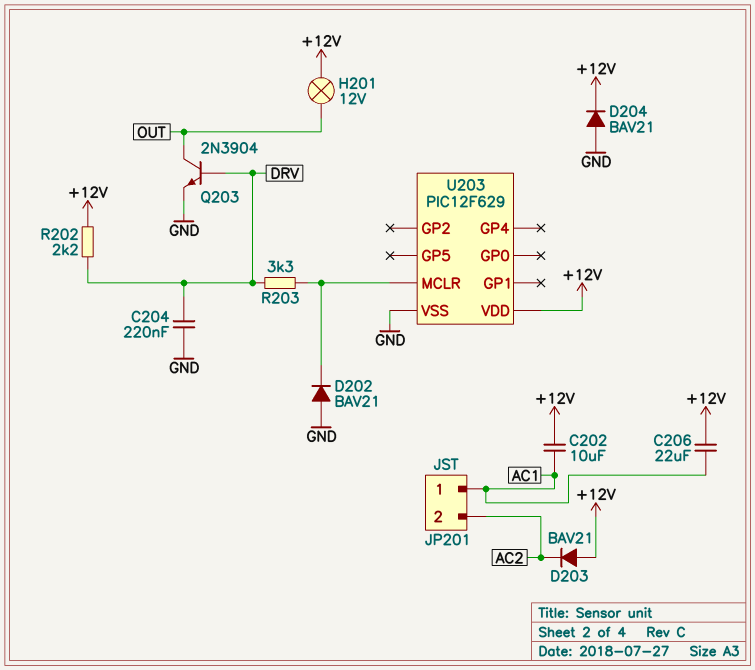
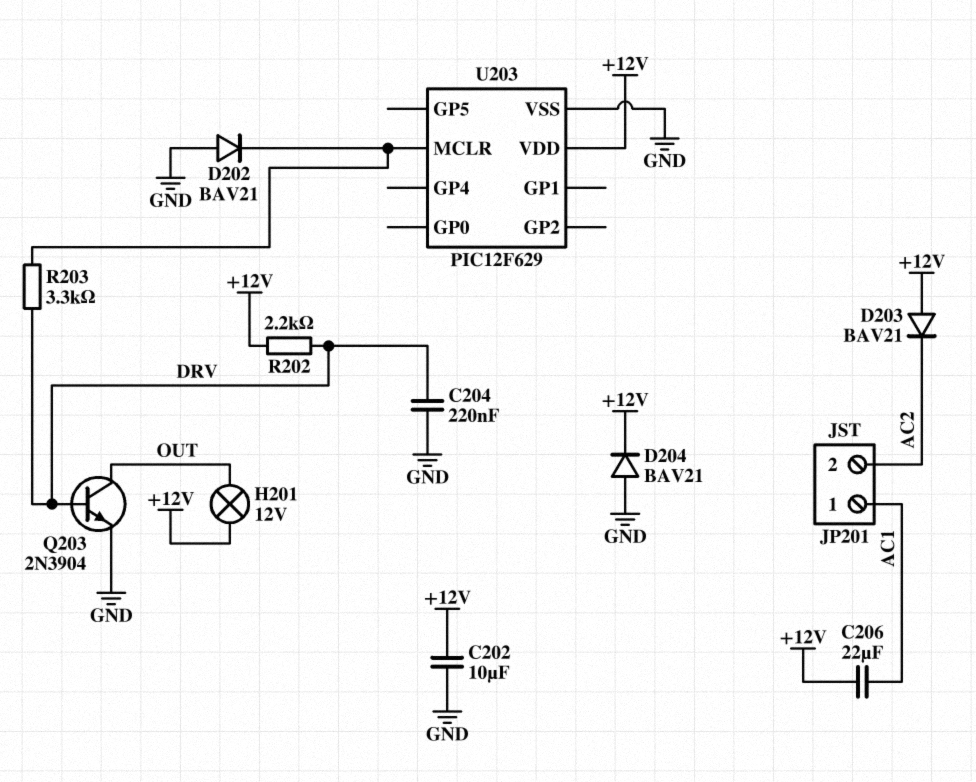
C202: 10uF (+12V, AC1) -> 10uF (+12V, GND)

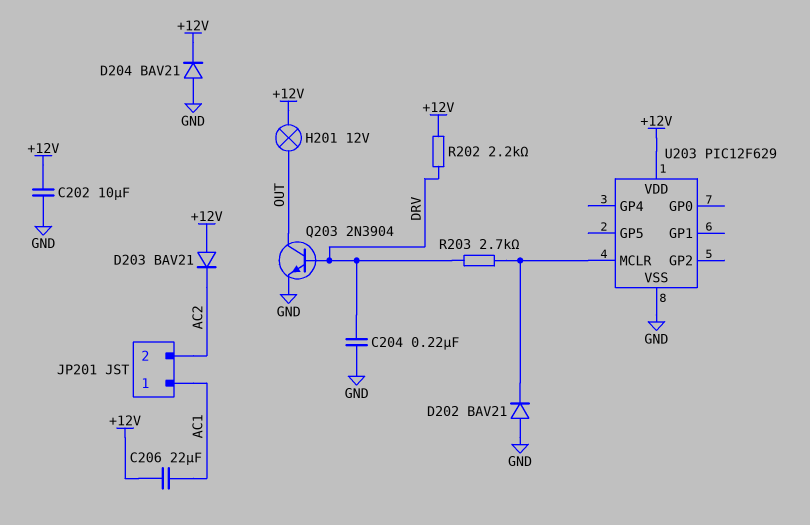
R203: 3.3k (DRV, U203/MCLR) -> 2.7k (DRV, U203/MCLR)

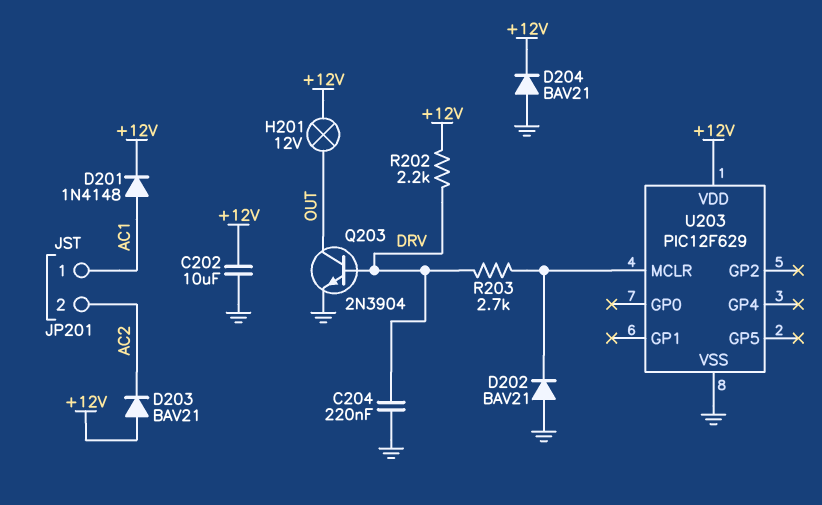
C206: 22uF (+12V, AC1) -> none
D201: none -> diode 1N4148 (A AC1, K +12V)

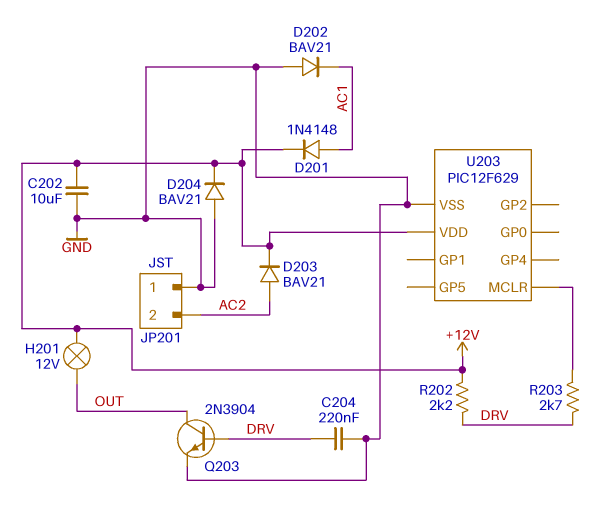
D202: diode BAV21 (A GND, K U203/MCLR) -> diode BAV21 (A GND, K AC1)
D203: diode BAV21 (A +12V, K AC2) -> diode BAV21 (A AC2, K +12V)
JP201 pin 1: AC1 -> GND

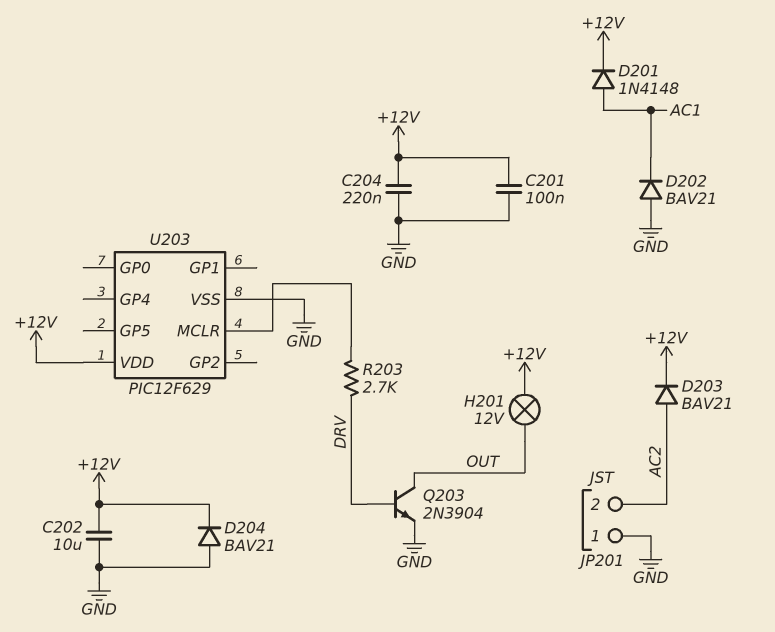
C201: none -> 100nF (+12V, GND)
C204: 220nF (DRV, GND) -> 220nF (+12V, GND)
R202: 2.2k (+12V, DRV) -> none

